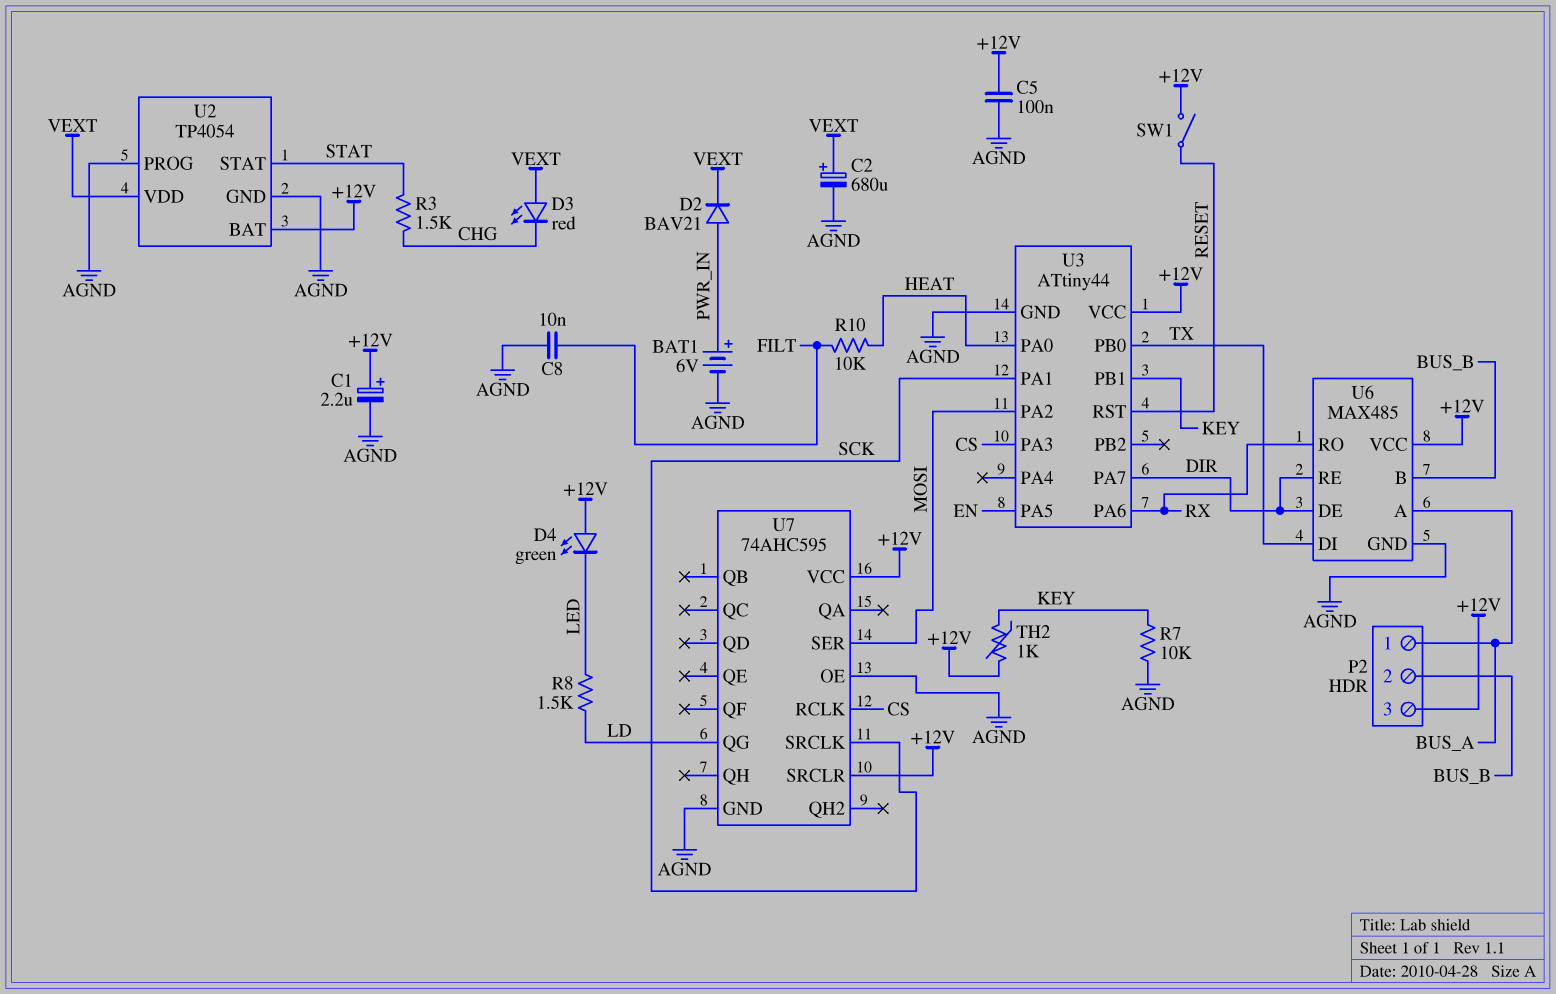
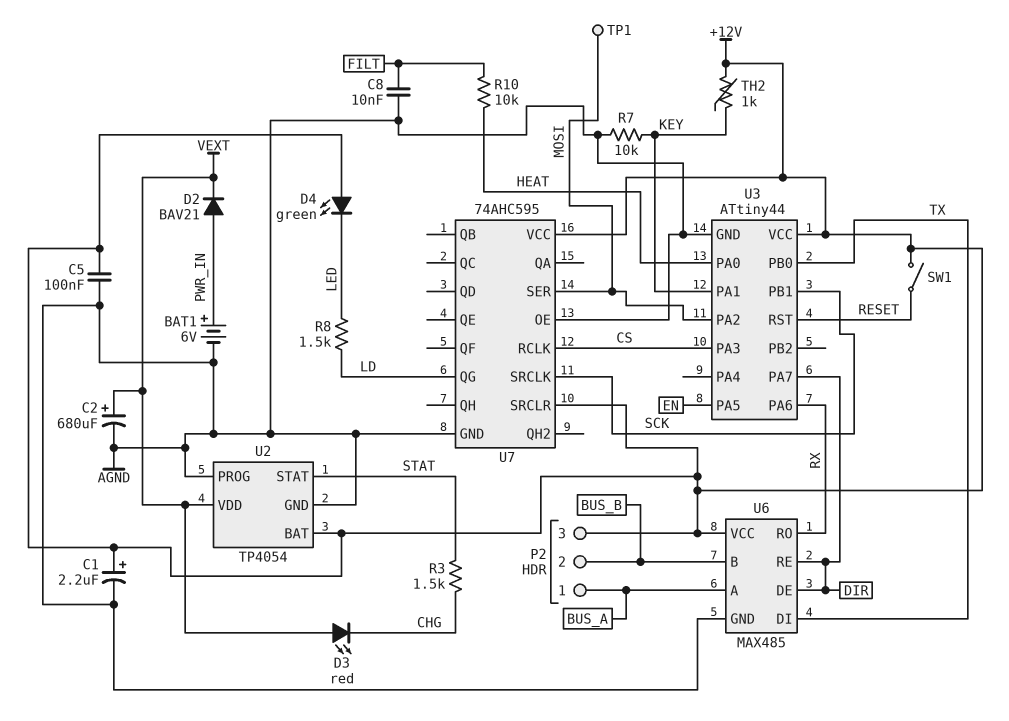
TP1: none -> test point (MOSI)
U3 pin PA1: SCK -> KEY
U3 pin PB1: KEY -> SCK

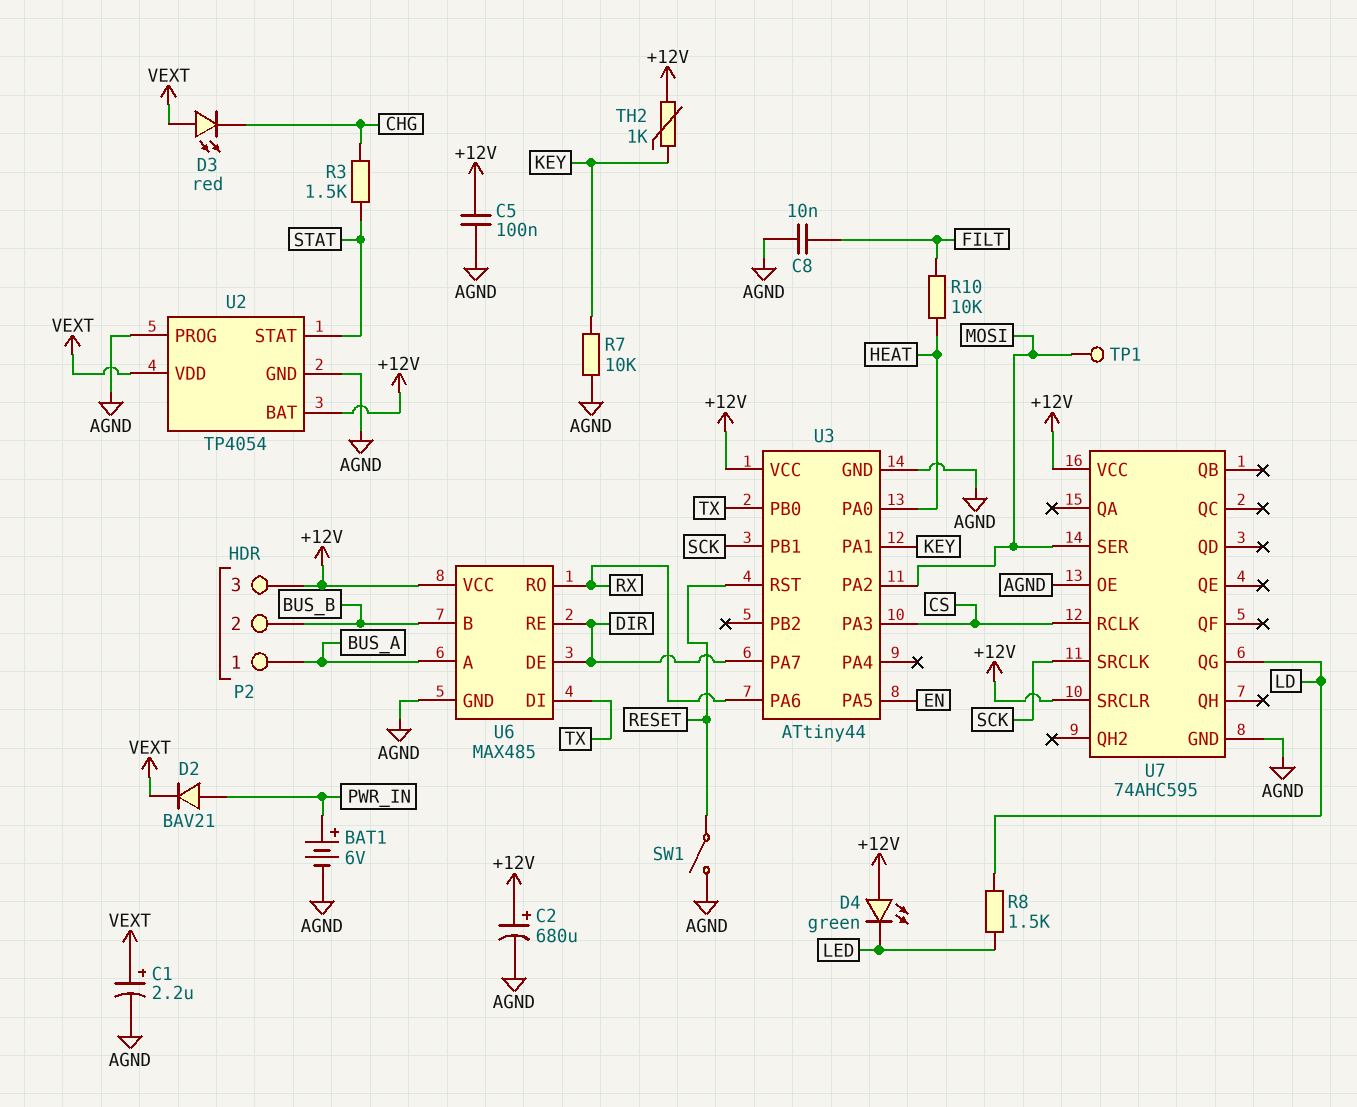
C1: 2.2uF (plus +12V, minus AGND) -> 2.2uF (plus VEXT, minus AGND)
C2: 680uF (plus VEXT, minus AGND) -> 680uF (plus +12V, minus AGND)
SW1: switch (+12V, RESET) -> switch (AGND, RESET)

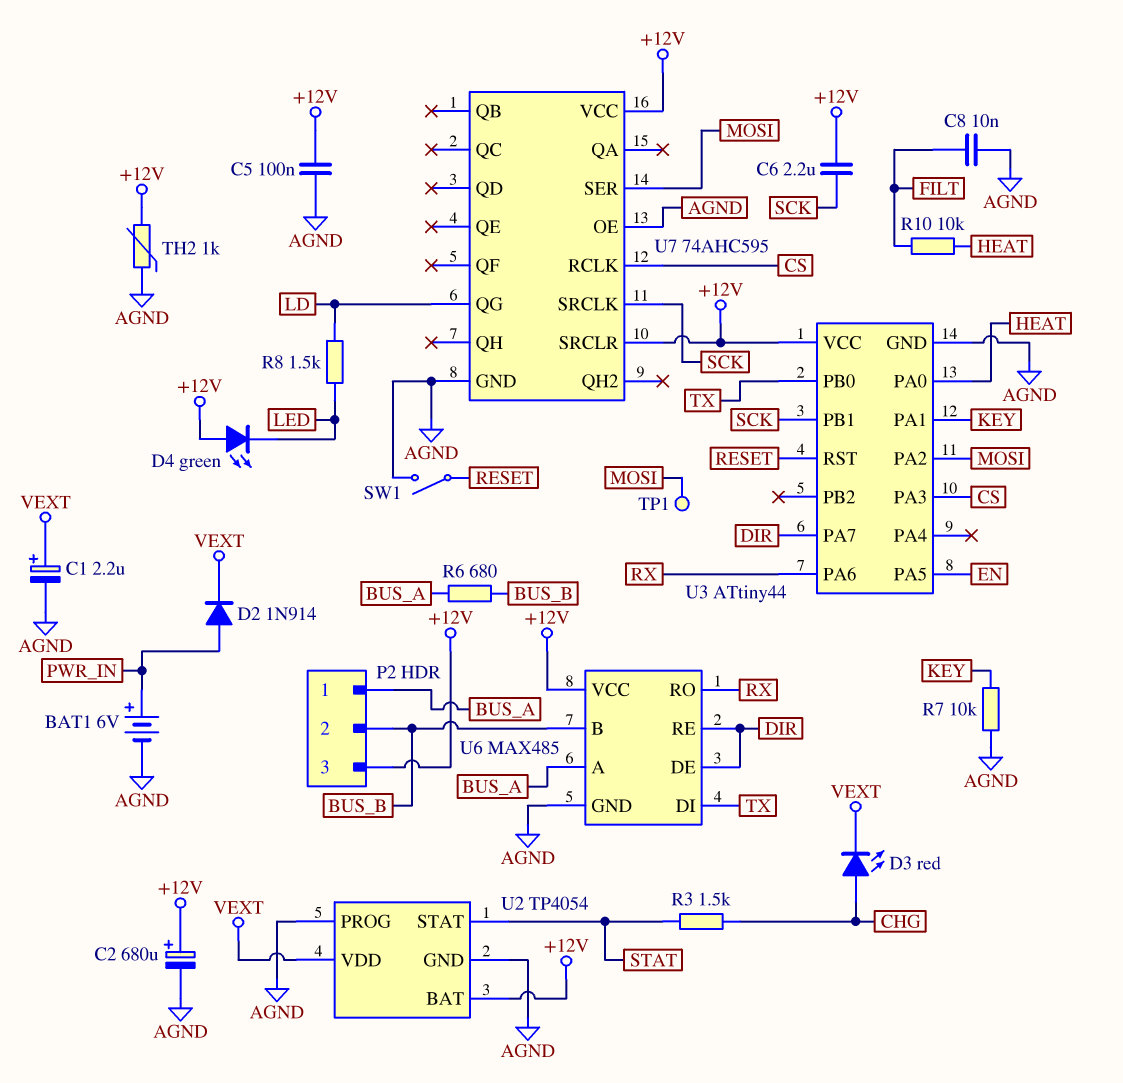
C6: none -> 2.2uF (+12V, SCK)
D2: diode BAV21 (A PWR_IN, K VEXT) -> diode 1N914 (A PWR_IN, K VEXT)
D3: LED red (A VEXT, K CHG) -> LED red (A CHG, K VEXT)
R6: none -> 680 (BUS_A, BUS_B)
TH2: 1k (+12V, KEY) -> 1k (+12V, AGND)

